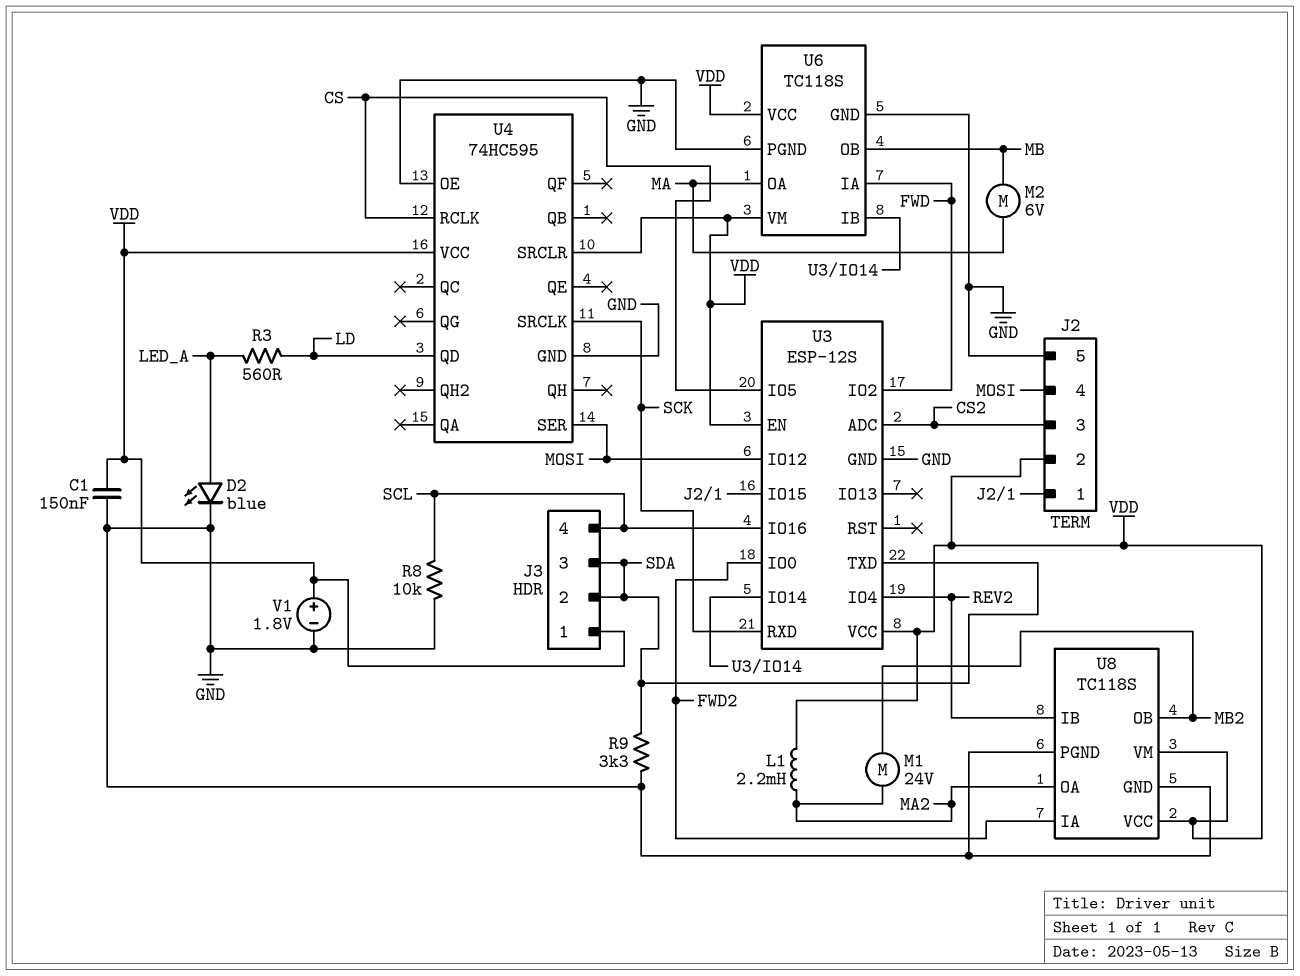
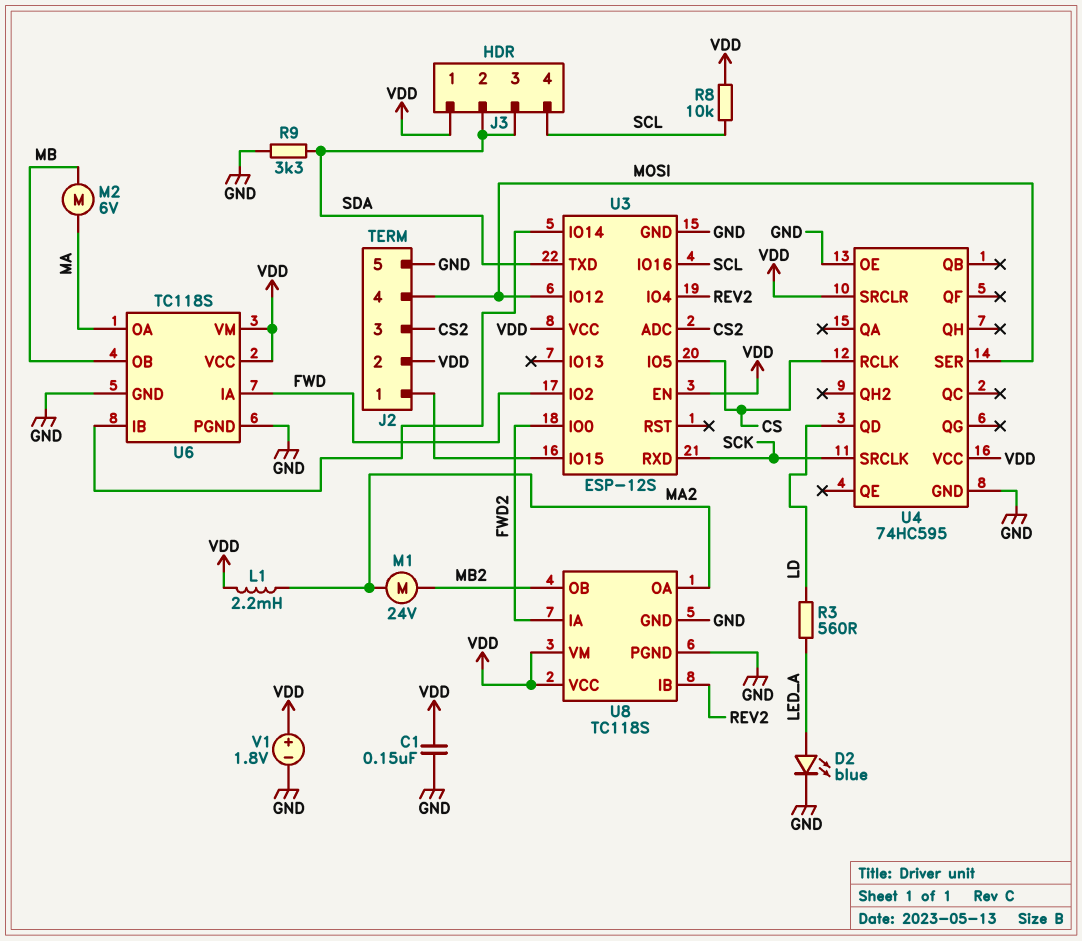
R8: 10k (GND, SCL) -> 10k (SCL, VDD)

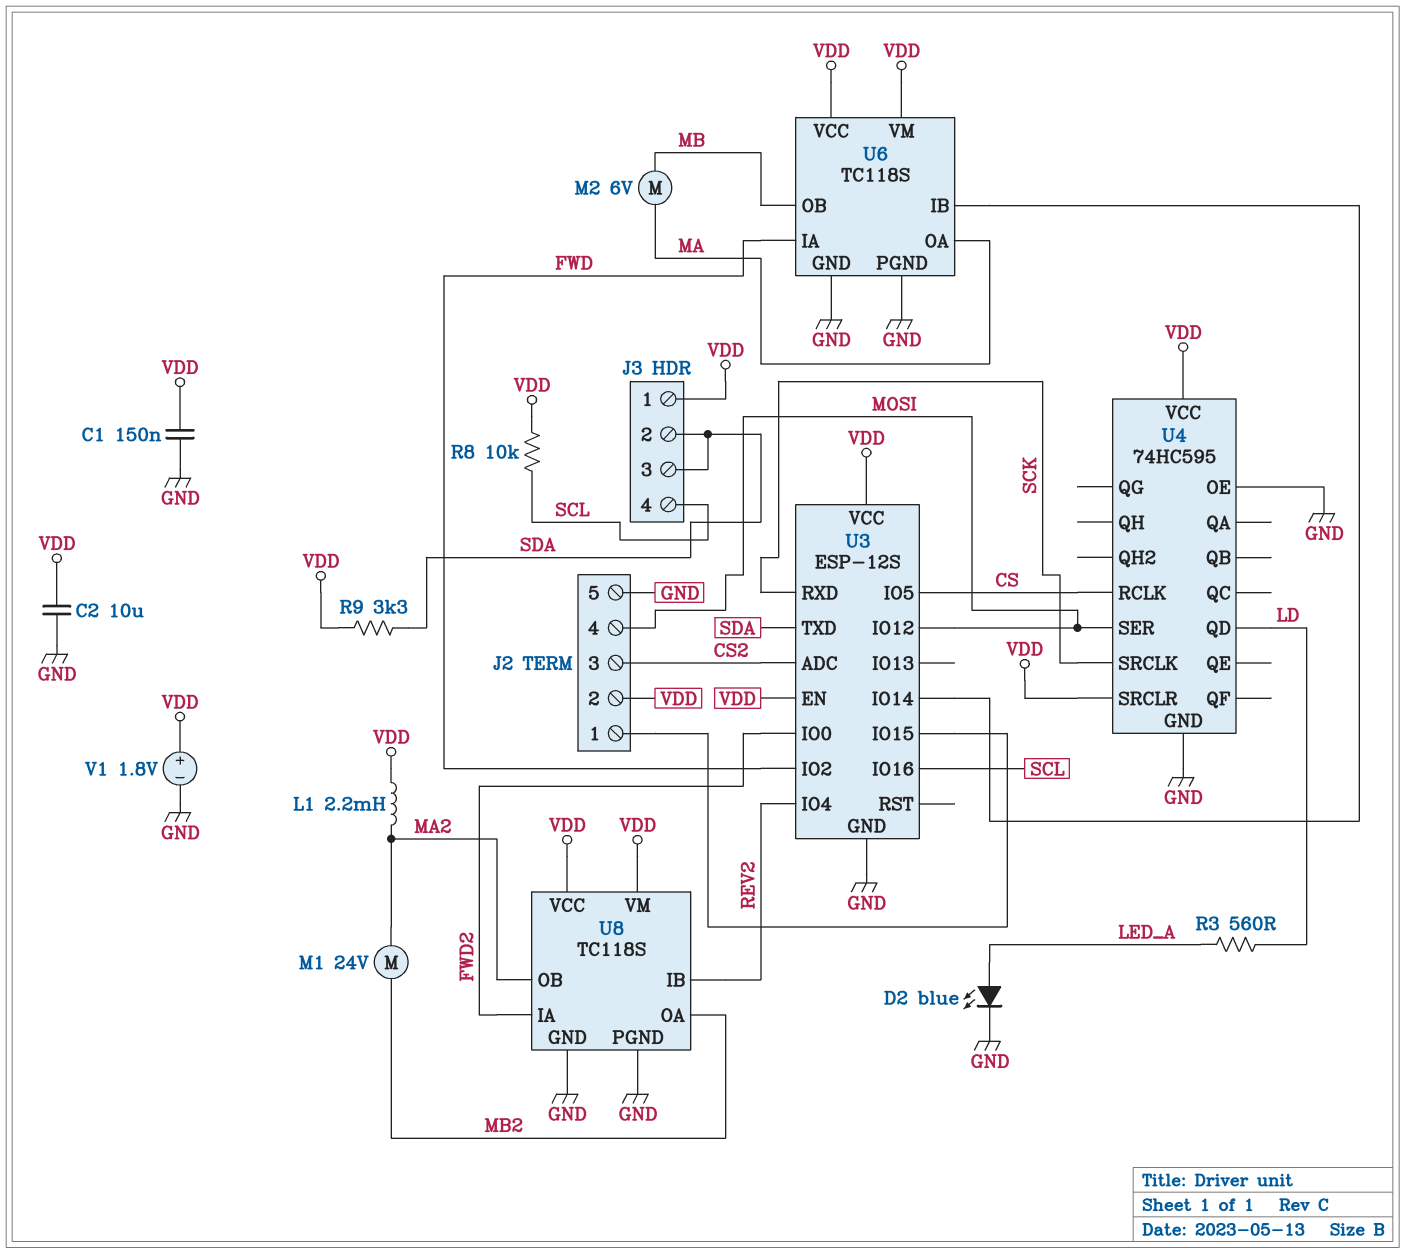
C2: none -> 10uF (GND, VDD)
R9: 3.3k (GND, SDA) -> 3.3k (SDA, VDD)
U8 pin OA: MA2 -> MB2
U8 pin OB: MB2 -> MA2

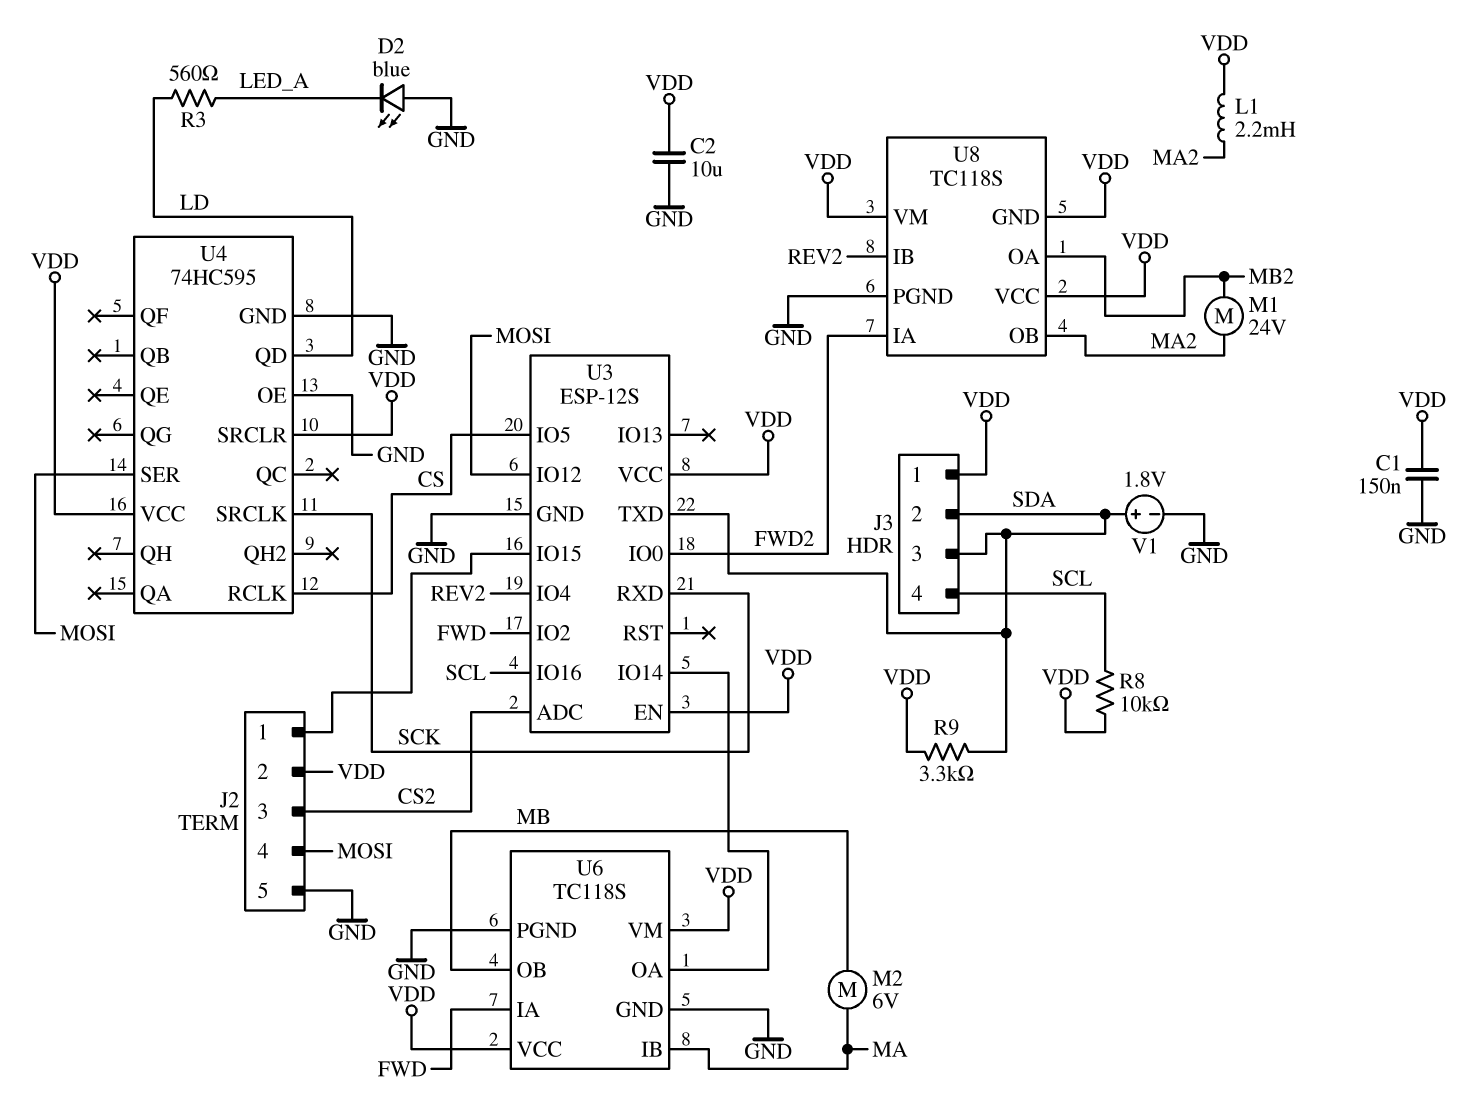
D2: LED blue (A LED_A, K GND) -> LED blue (A GND, K LED_A)
U6 pin IB: U3/IO14 -> MA
U6 pin OA: MA -> U3/IO14
U8 pin GND: GND -> VDD
V1: 1.8V (plus VDD, minus GND) -> 1.8V (plus SDA, minus GND)

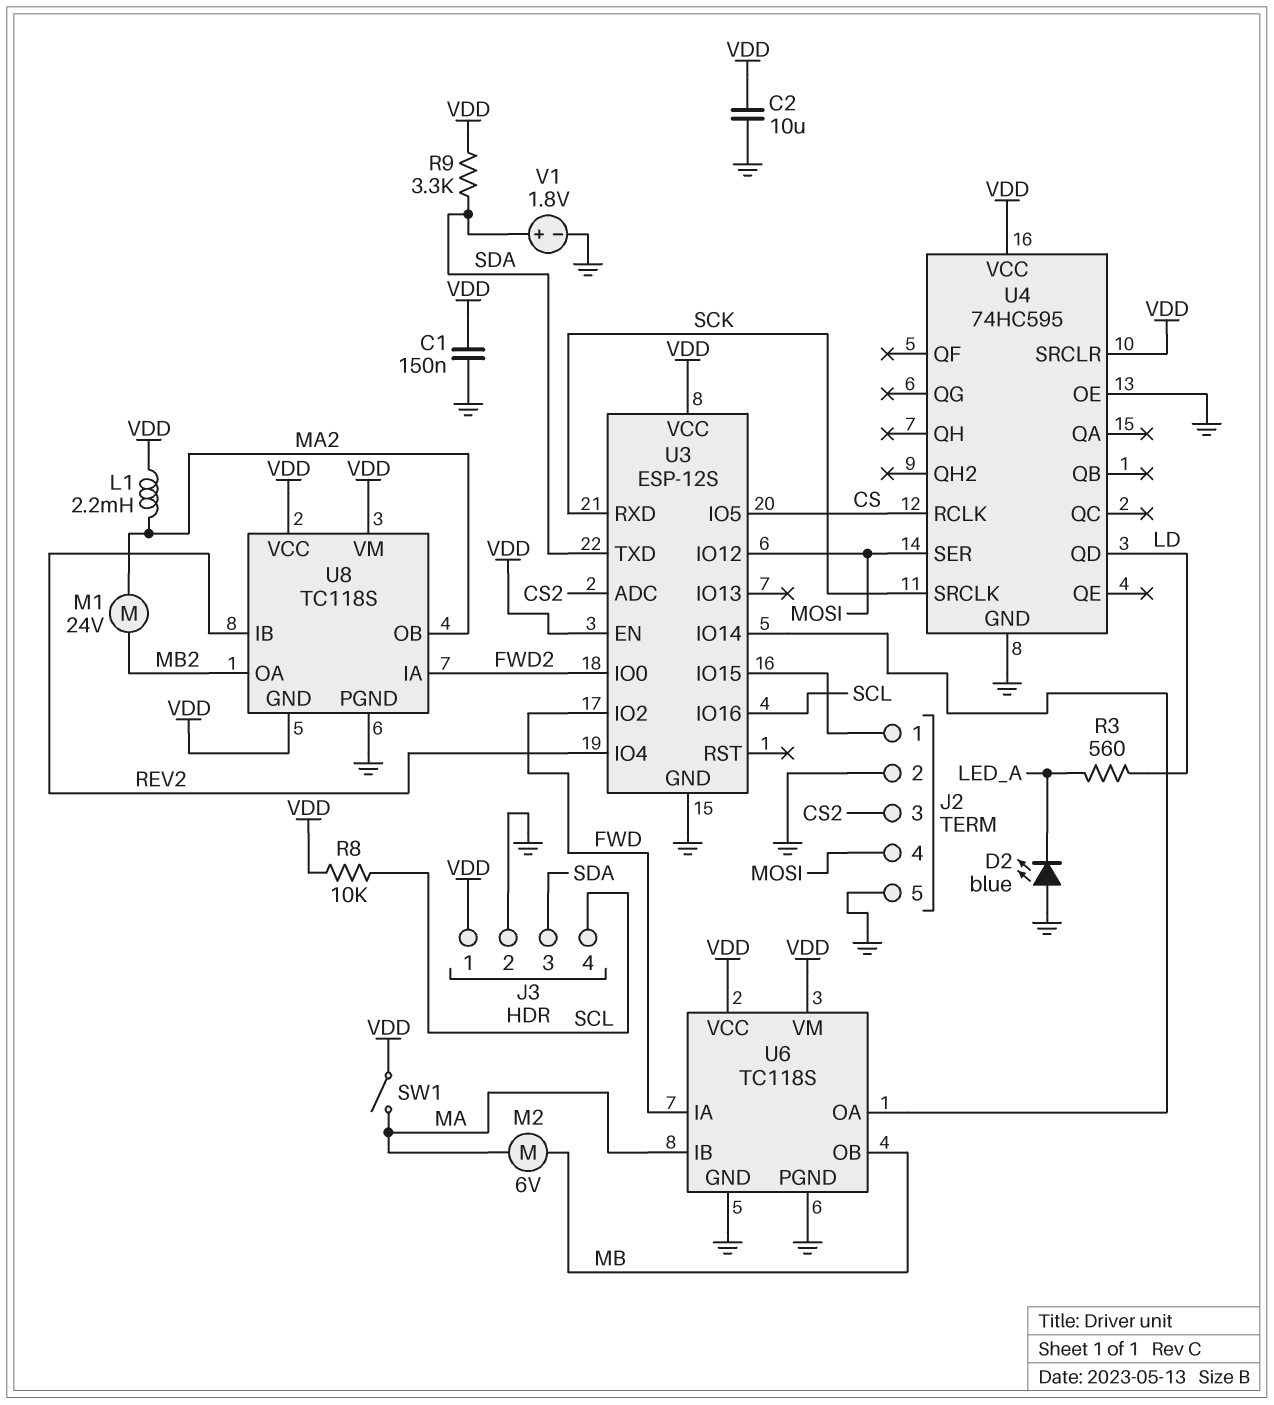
J2 pin 2: VDD -> GND
J3 pin 2: SDA -> GND
SW1: none -> switch (MA, VDD)

